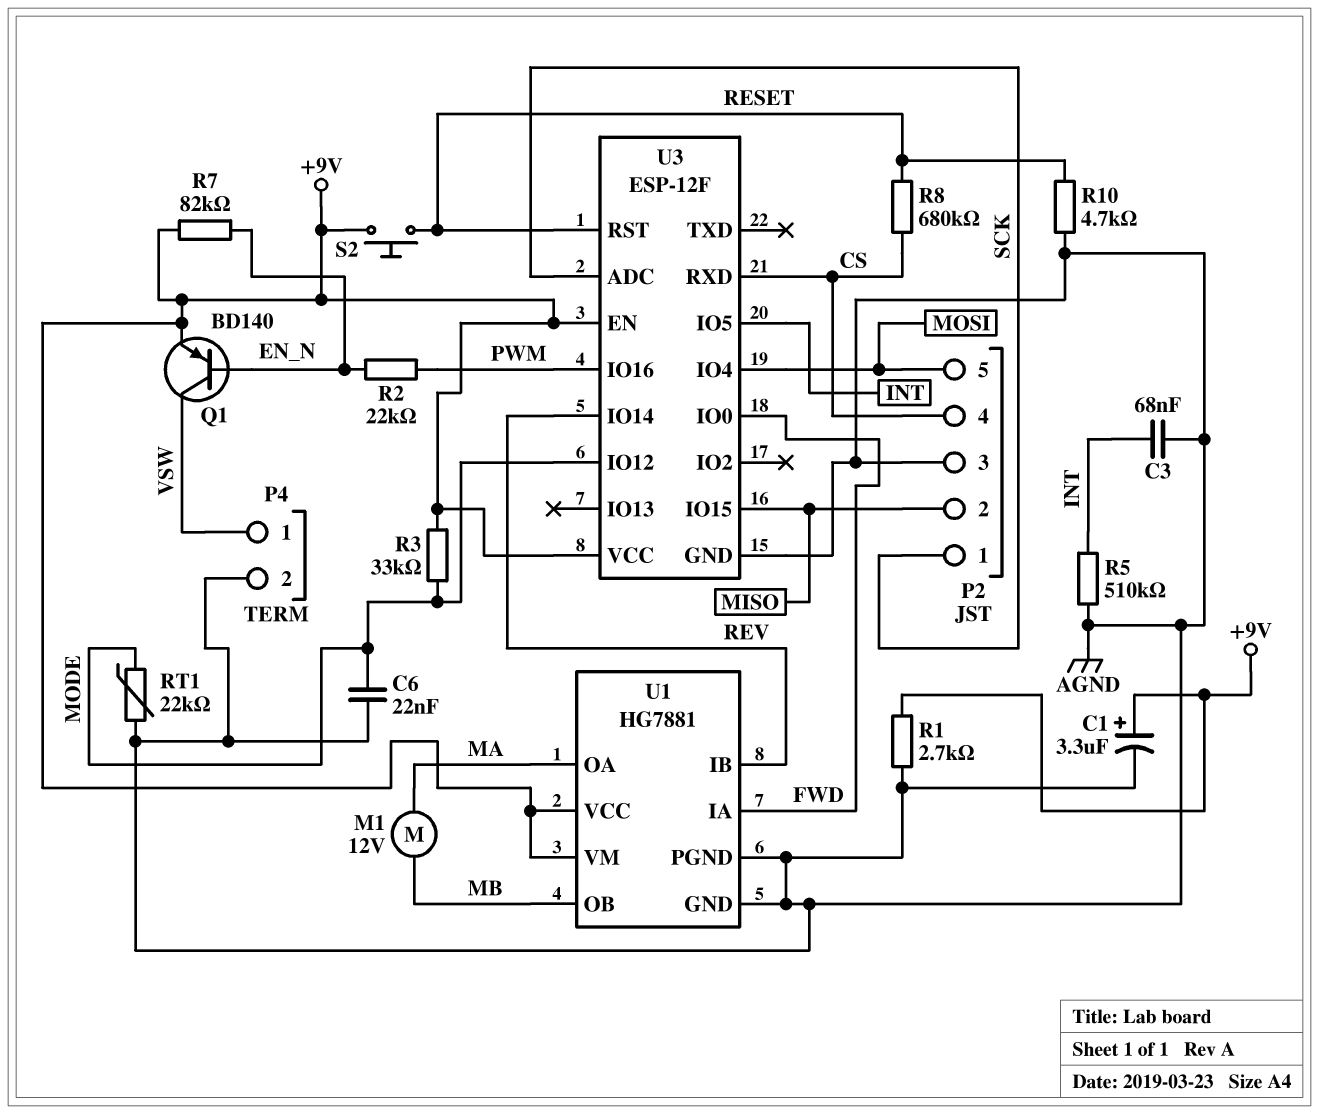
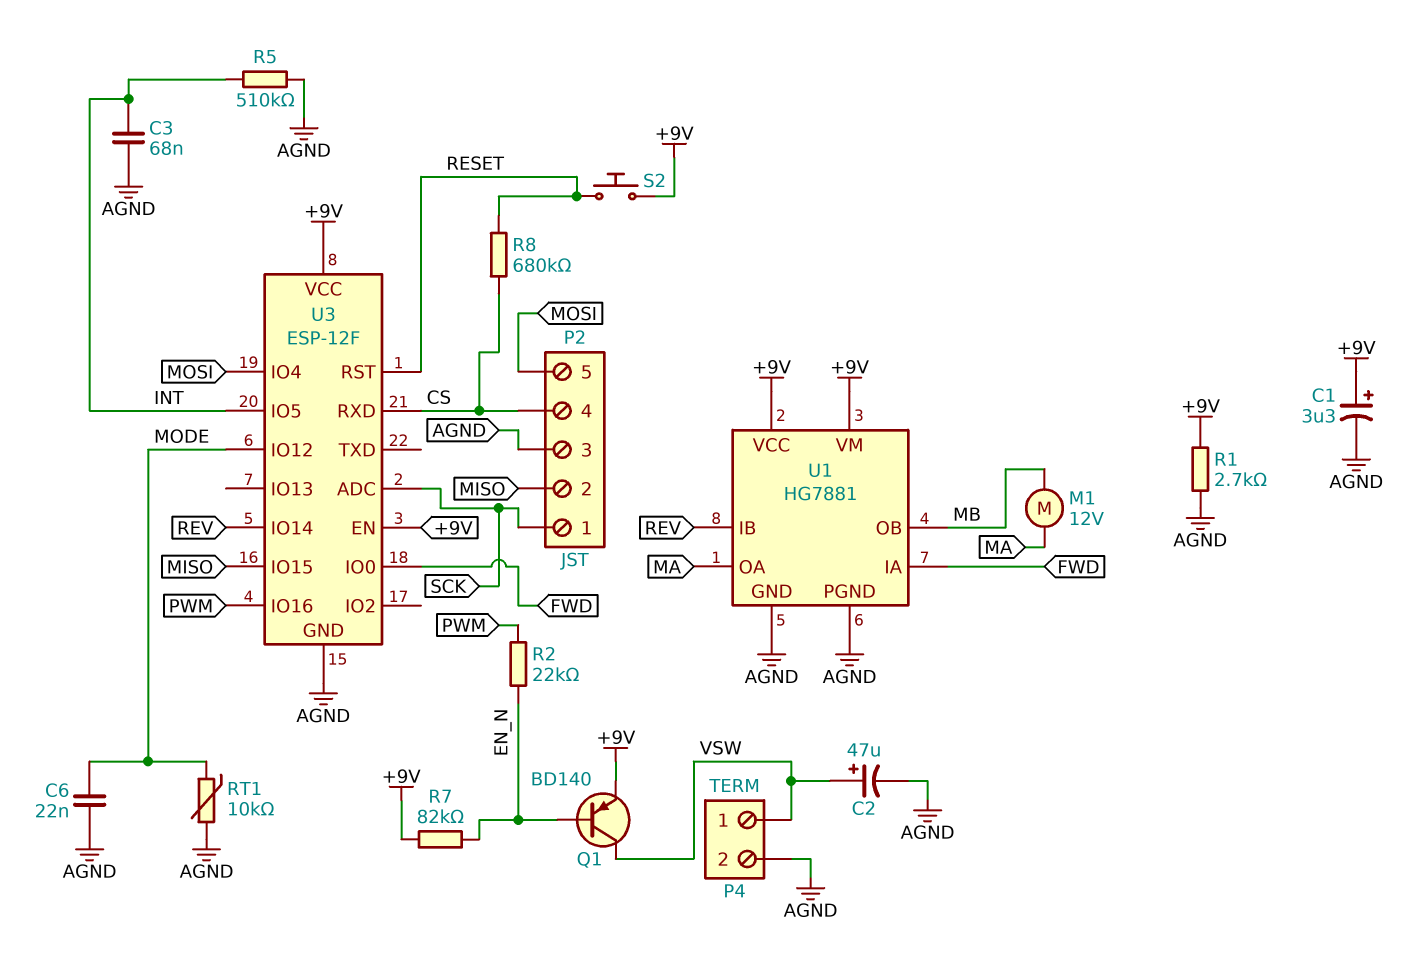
C2: none -> 47uF (plus VSW, minus AGND)
R3: 33k (+9V, MODE) -> none
R10: 4.7k (AGND, RESET) -> none
RT1: 22k (AGND, MODE) -> 10k (AGND, MODE)

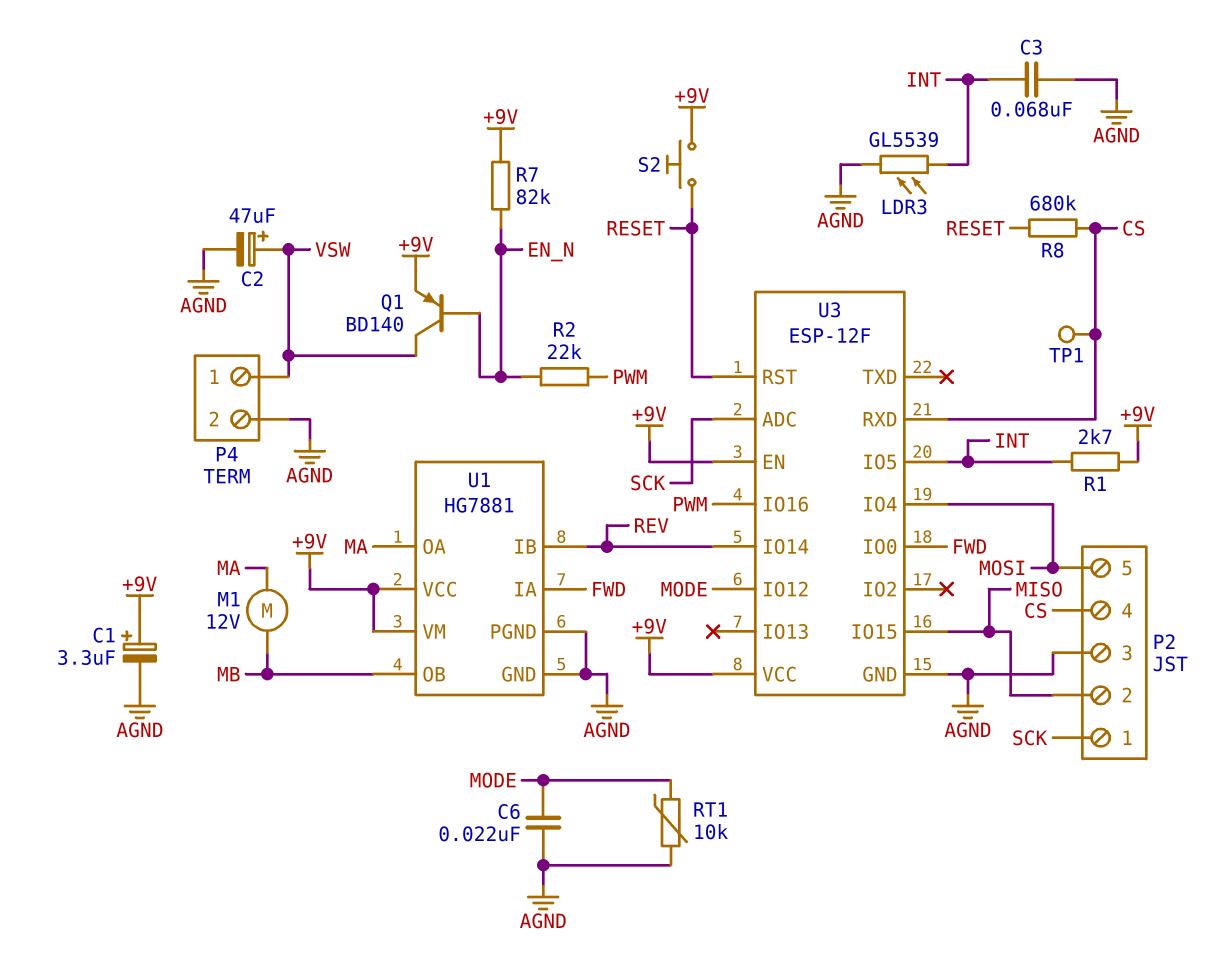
LDR3: none -> GL5539 (AGND, INT)
R1: 2.7k (+9V, AGND) -> 2.7k (+9V, INT)
R5: 510k (AGND, INT) -> none
TP1: none -> test point (CS)

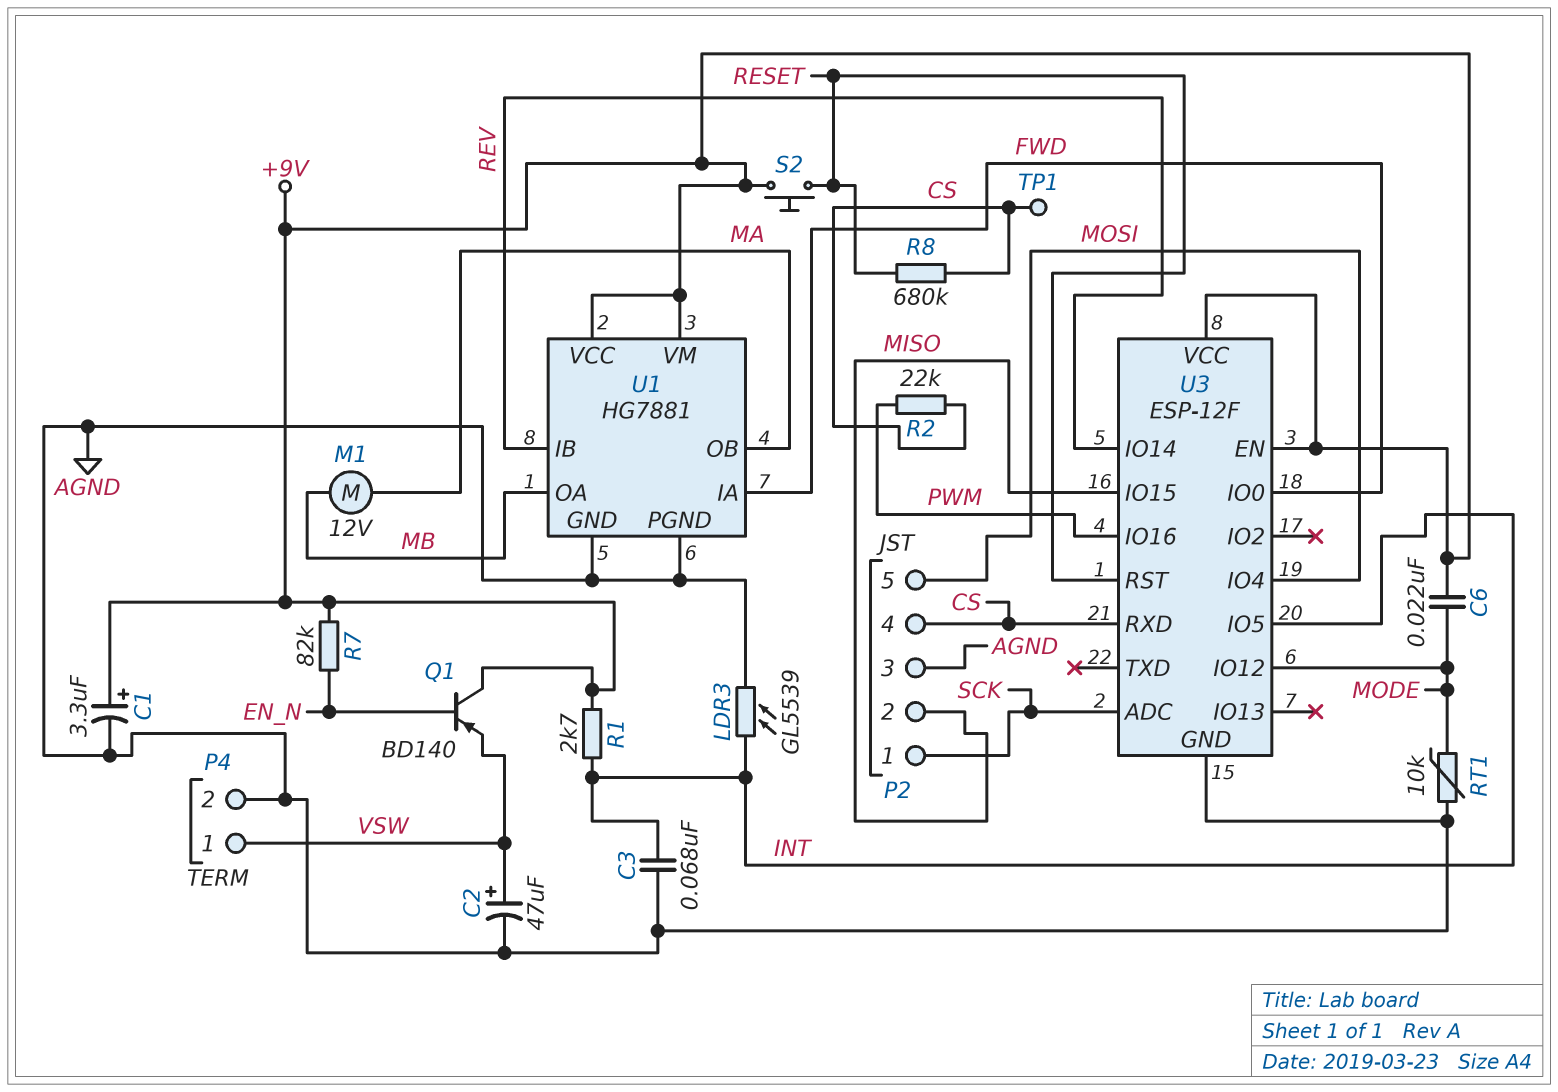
C6: 22nF (AGND, MODE) -> 22nF (+9V, MODE)
Q1: PNP BD140 (B EN_N, C VSW, E +9V) -> PNP BD140 (B EN_N, C +9V, E VSW)
R2: 22k (EN_N, PWM) -> 22k (CS, PWM)
U1 pin OA: MA -> MB
U1 pin OB: MB -> MA

